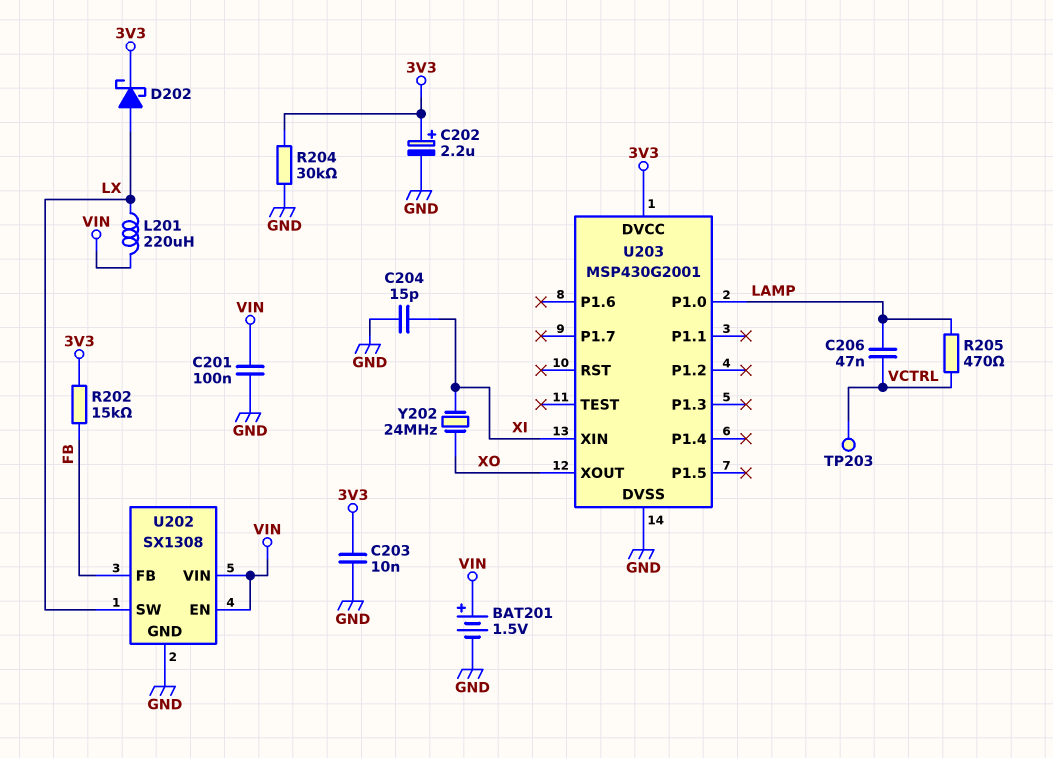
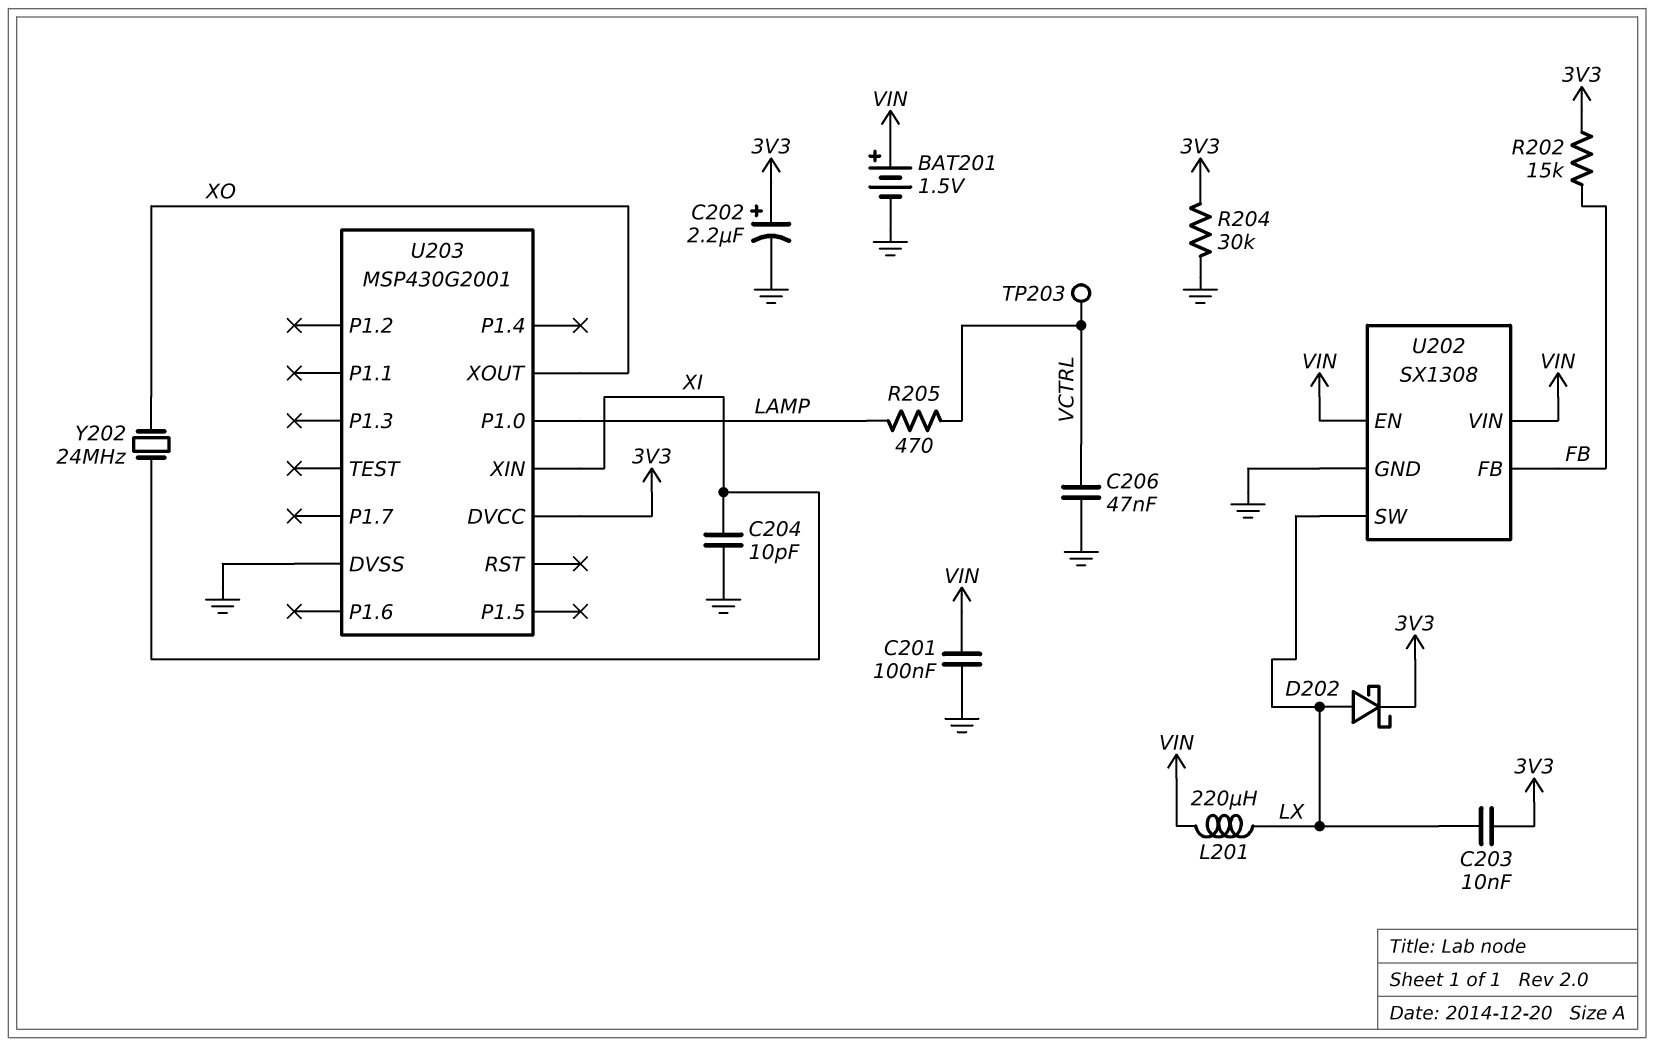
C203: 10nF (3V3, GND) -> 10nF (3V3, LX)
C204: 15pF (GND, XI) -> 10pF (GND, XI)
C206: 47nF (LAMP, VCTRL) -> 47nF (GND, VCTRL)

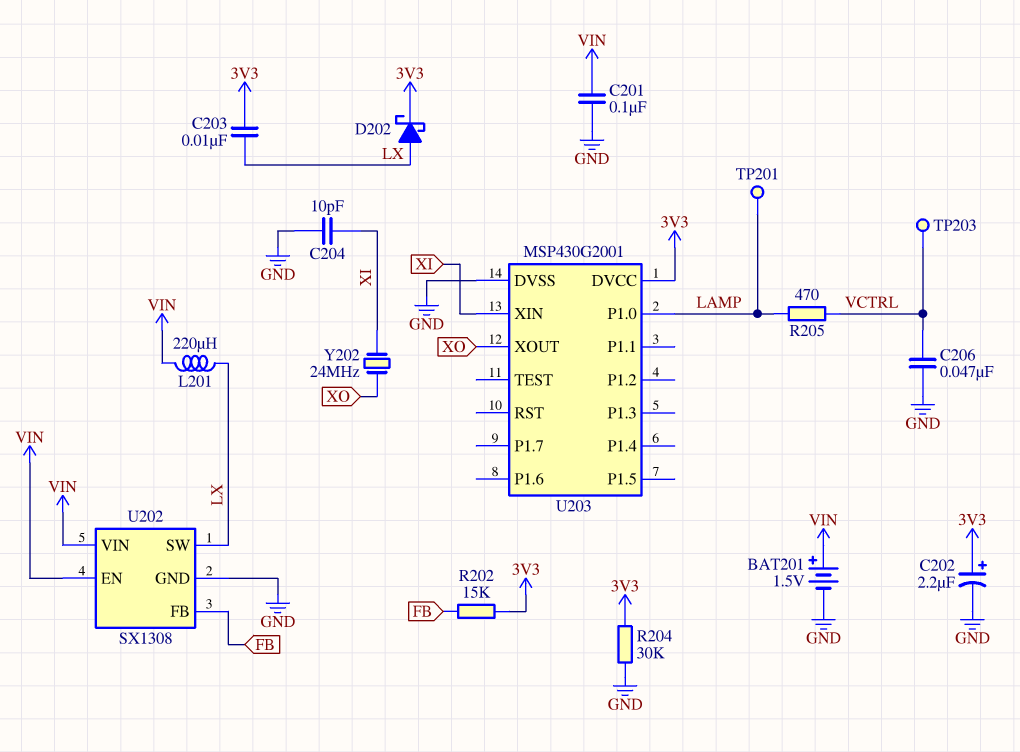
TP201: none -> test point (LAMP)

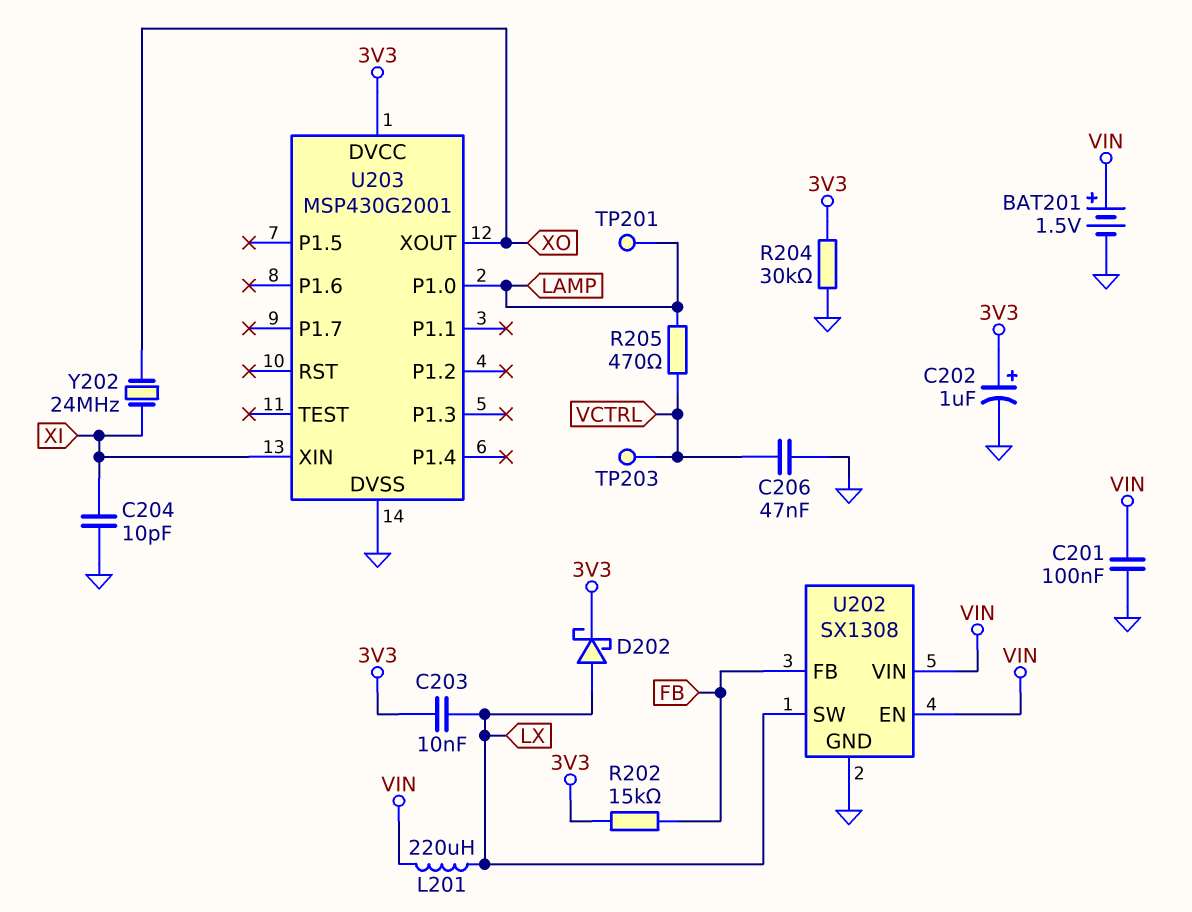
C202: 2.2uF (plus 3V3, minus GND) -> 1uF (plus 3V3, minus GND)

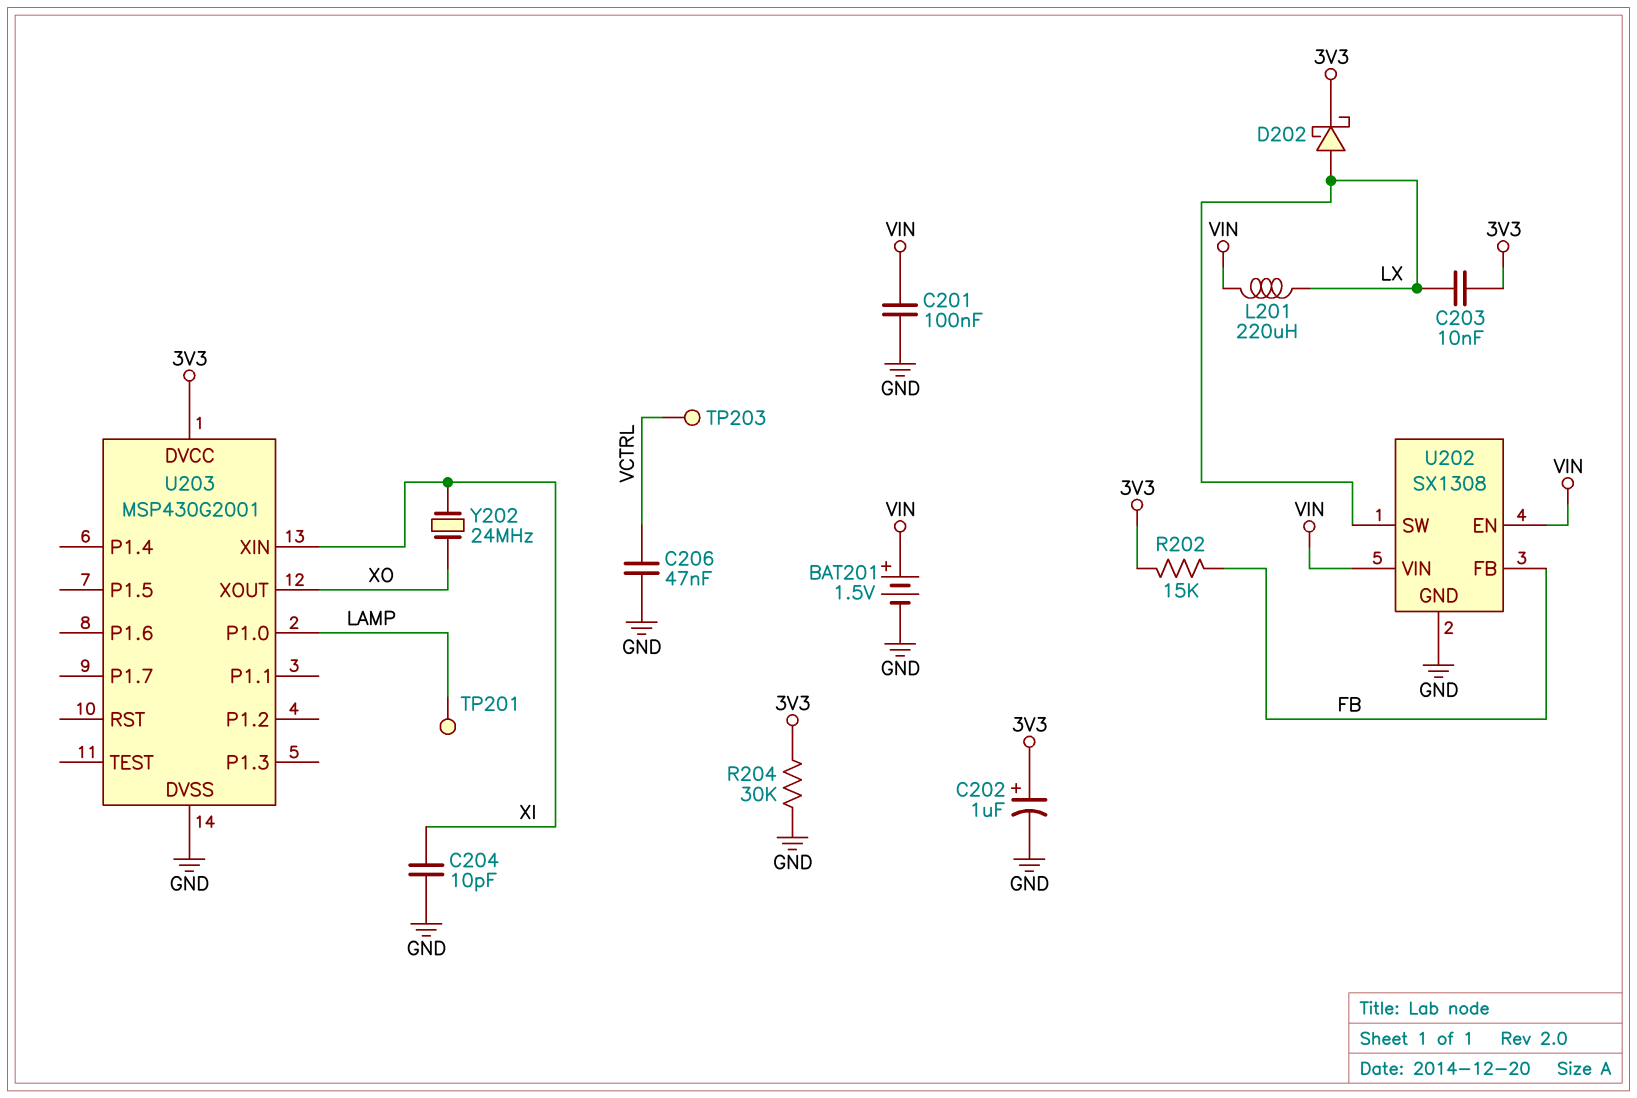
R205: 470 (LAMP, VCTRL) -> none

